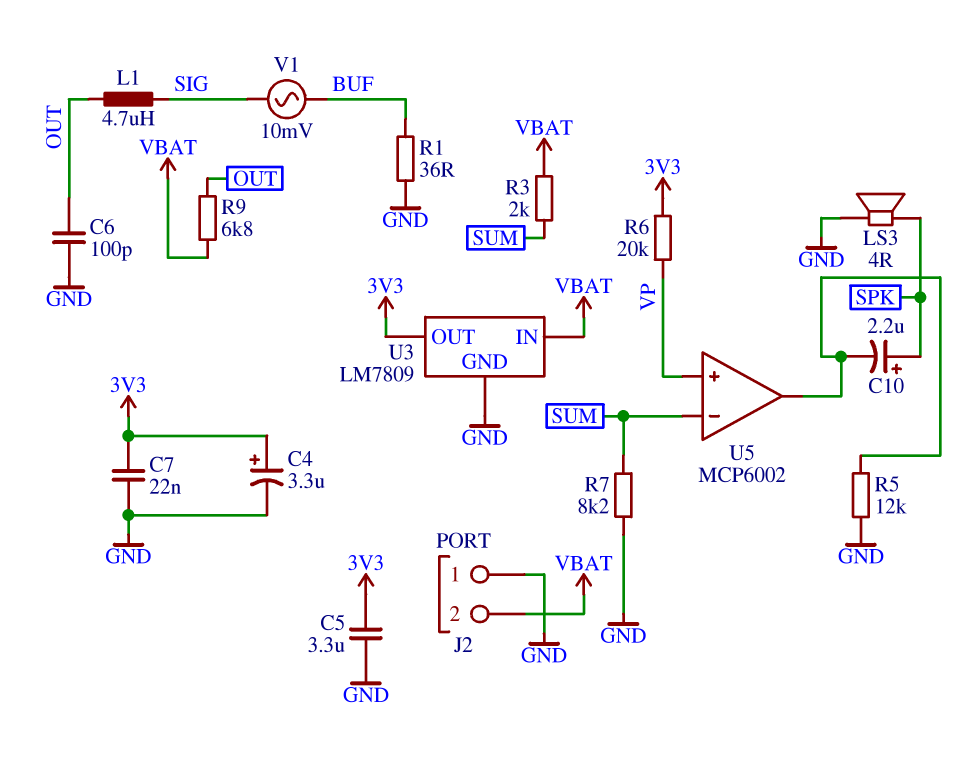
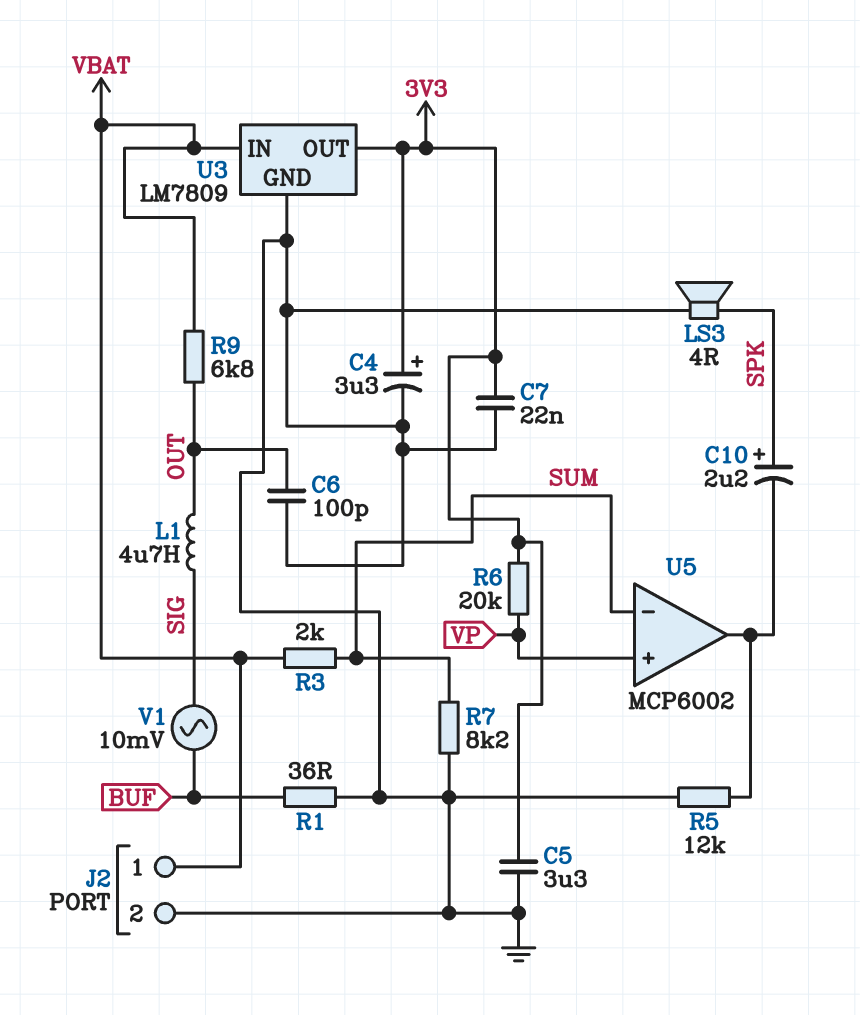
J2 pin 1: GND -> VBAT
J2 pin 2: VBAT -> GND

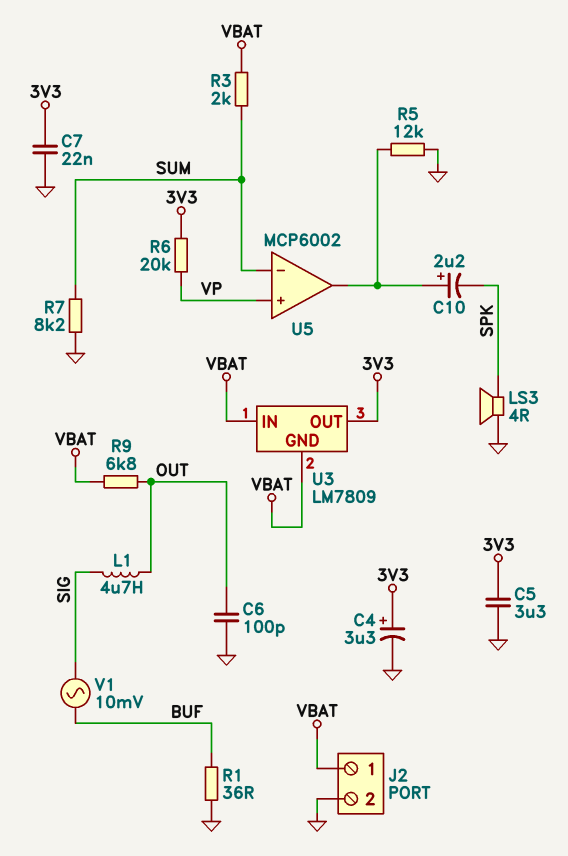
C10: 2.2uF (plus SPK, minus U5/out) -> 2.2uF (plus U5/out, minus SPK)
U3 pin GND: GND -> VBAT

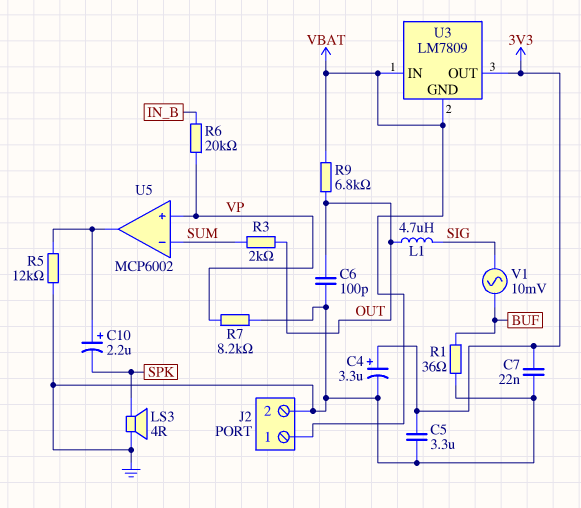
R3: 2k (SUM, VBAT) -> 2k (OUT, SUM)
R6: 20k (3V3, VP) -> 20k (IN_B, VP)
R7: 8.2k (GND, SUM) -> 8.2k (GND, VP)

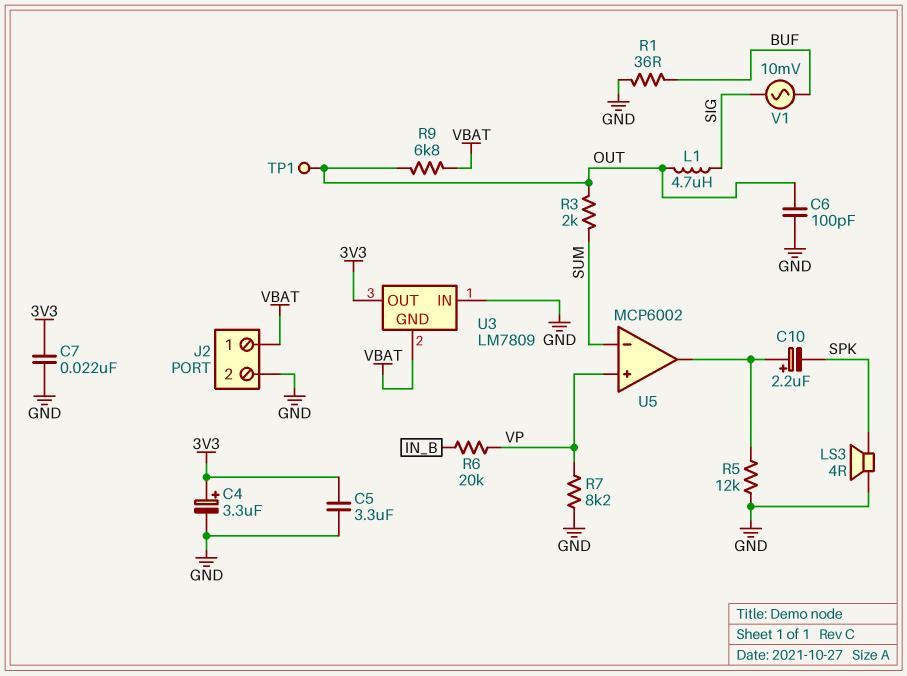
TP1: none -> test point (OUT)
U3 pin IN: VBAT -> GND

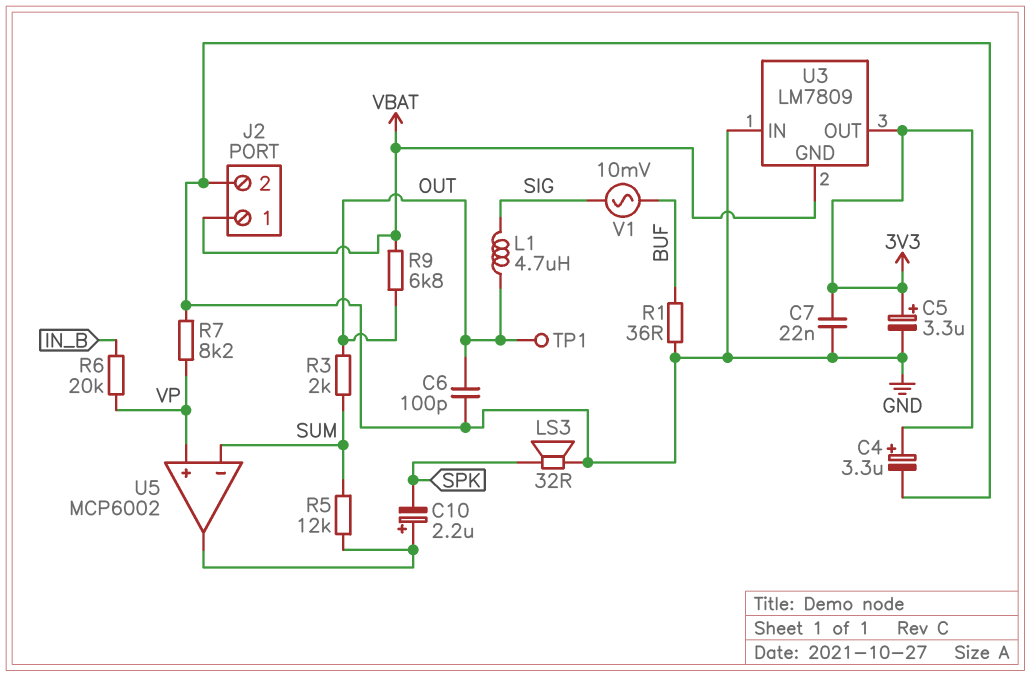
C5: 3.3uF (3V3, GND) -> 3.3uF (plus 3V3, minus GND)
LS3: speaker 4R (GND, SPK) -> speaker 32R (GND, SPK)
R5: 12k (GND, U5/out) -> 12k (SUM, U5/out)

